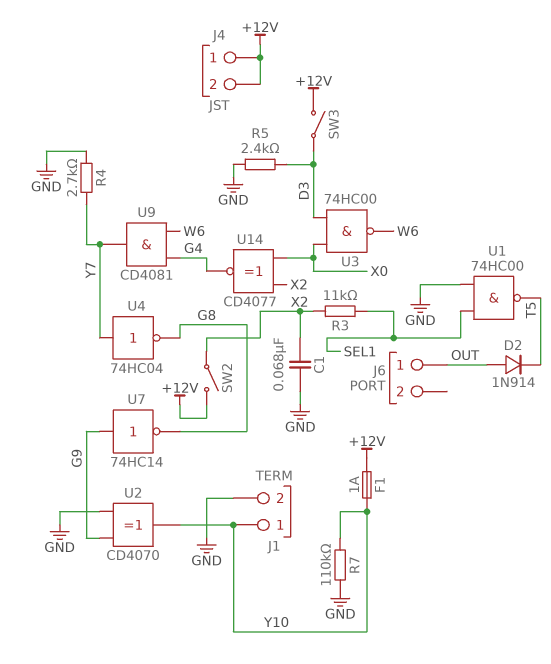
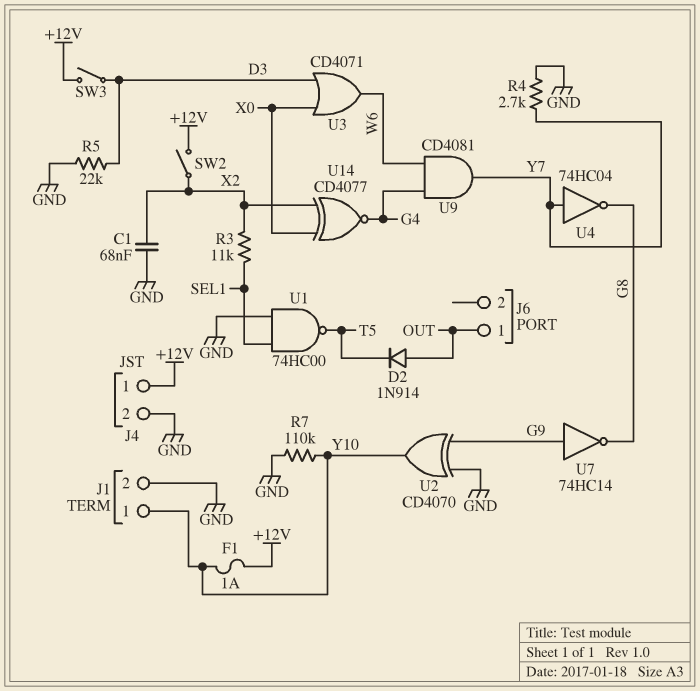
J4 pin 2: +12V -> GND
R5: 2.4k (D3, GND) -> 22k (D3, GND)
U3: NAND 74HC00 (in D3, in X0, out W6) -> OR CD4071 (in D3, in X0, out W6)

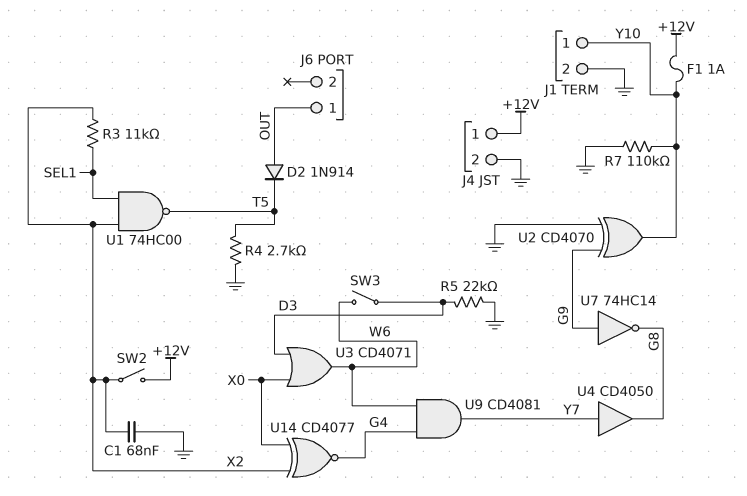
R4: 2.7k (GND, Y7) -> 2.7k (GND, T5)
SW3: switch (+12V, D3) -> switch (D3, W6)
U1: NAND 74HC00 (in GND, in SEL1, out T5) -> NAND 74HC00 (in SEL1, in X2, out T5)
U4: NOT 74HC04 (in Y7, out G8) -> buffer CD4050 (in Y7, out G8)

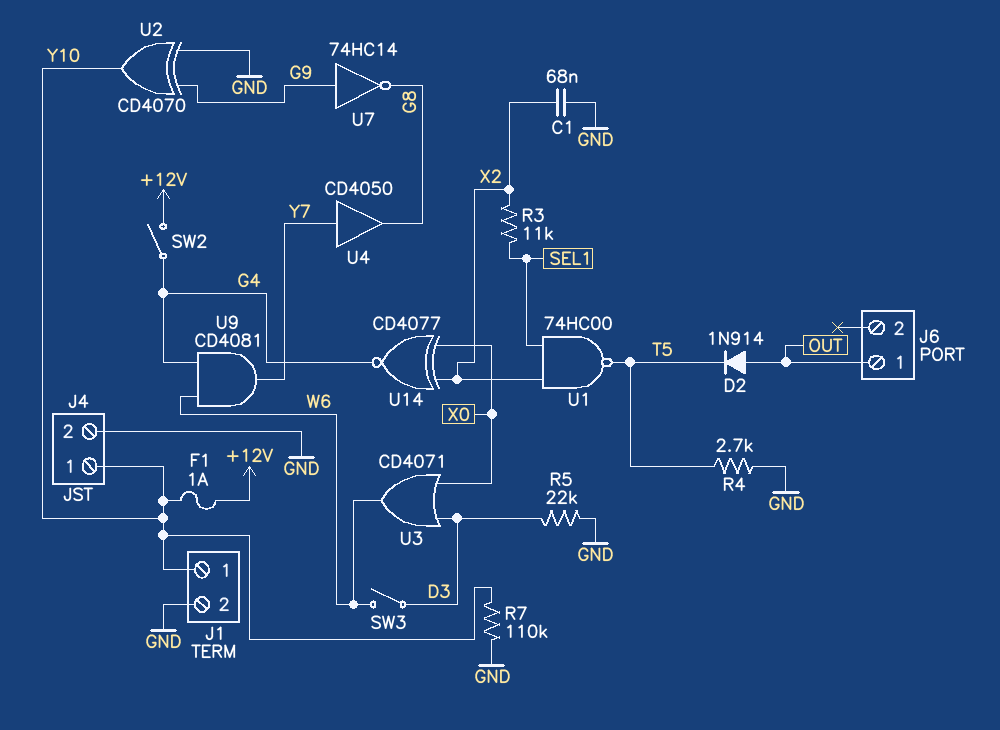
J4 pin 1: +12V -> Y10
SW2: switch (+12V, X2) -> switch (+12V, G4)

